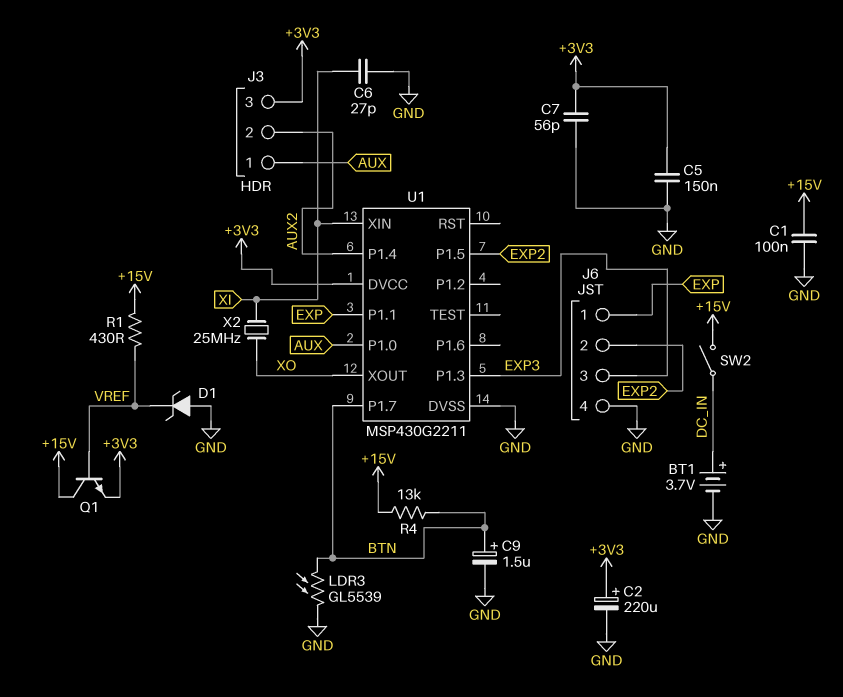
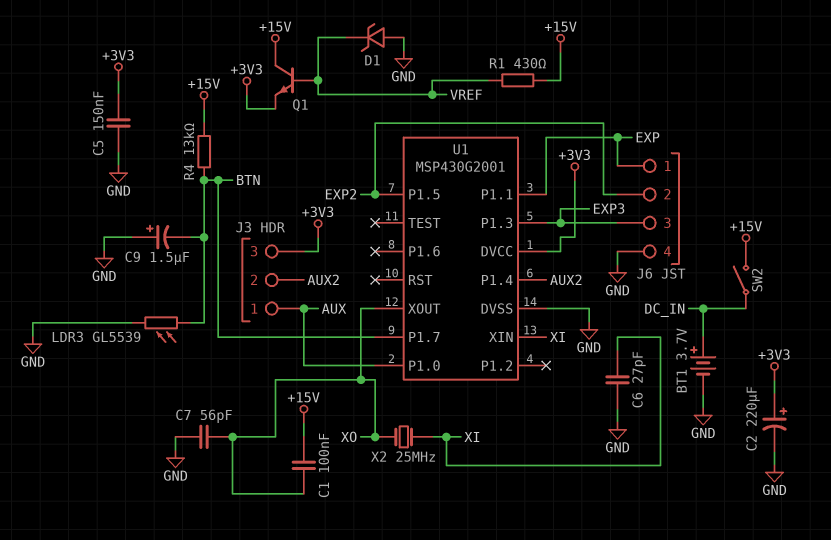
C1: 100nF (+15V, GND) -> 100nF (+15V, XO)
C7: 56pF (+3V3, GND) -> 56pF (GND, XO)
C9: 1.5uF (plus BTN, minus GND) -> 1.5uF (plus GND, minus BTN)
U1: MSP430G2211 -> MSP430G2001

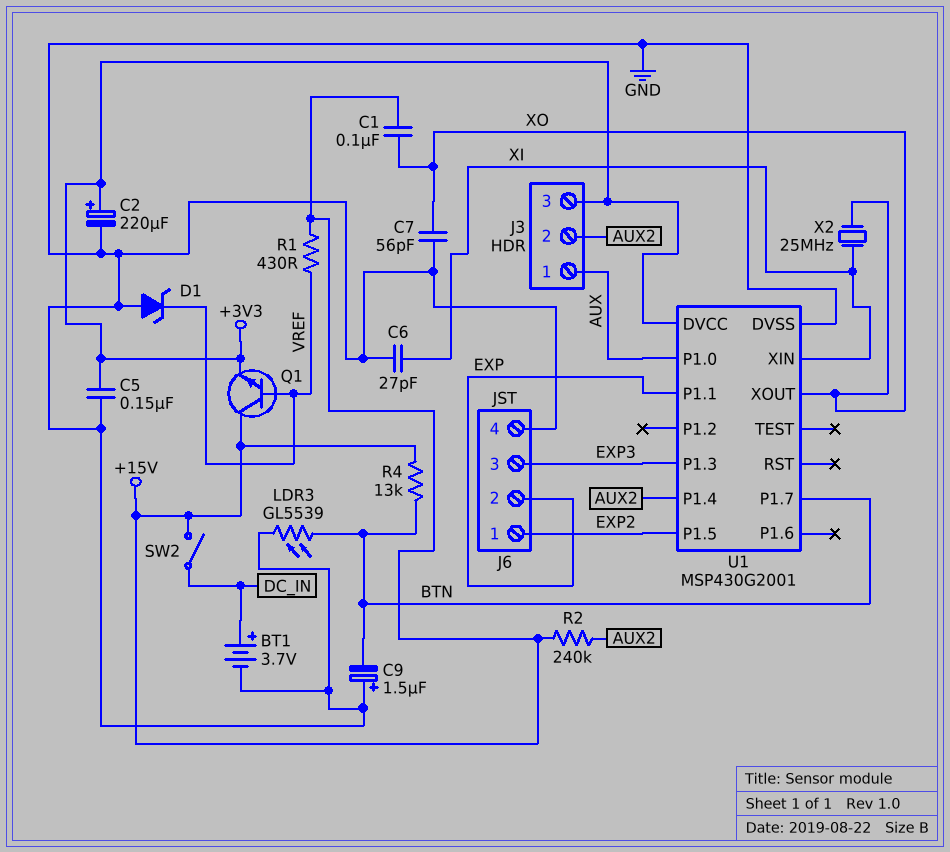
J6 pin 1: EXP -> EXP2
J6 pin 2: EXP2 -> EXP
R2: none -> 240k (+15V, AUX2)

